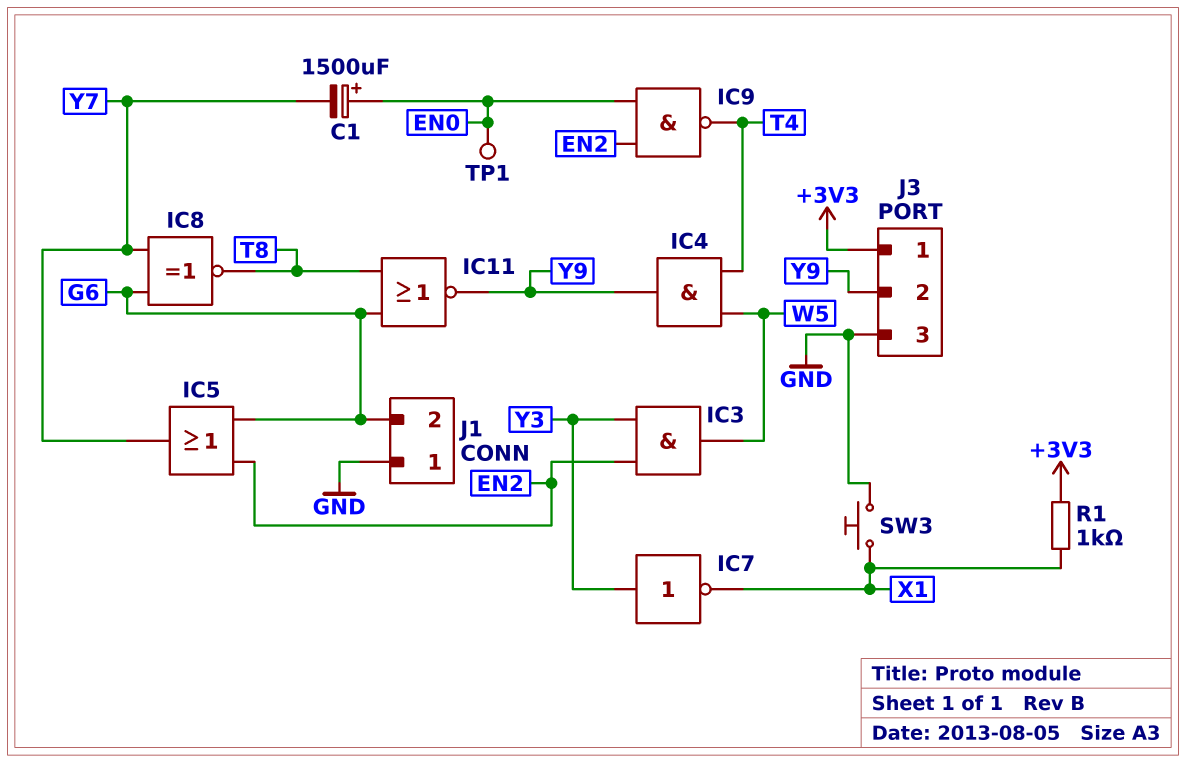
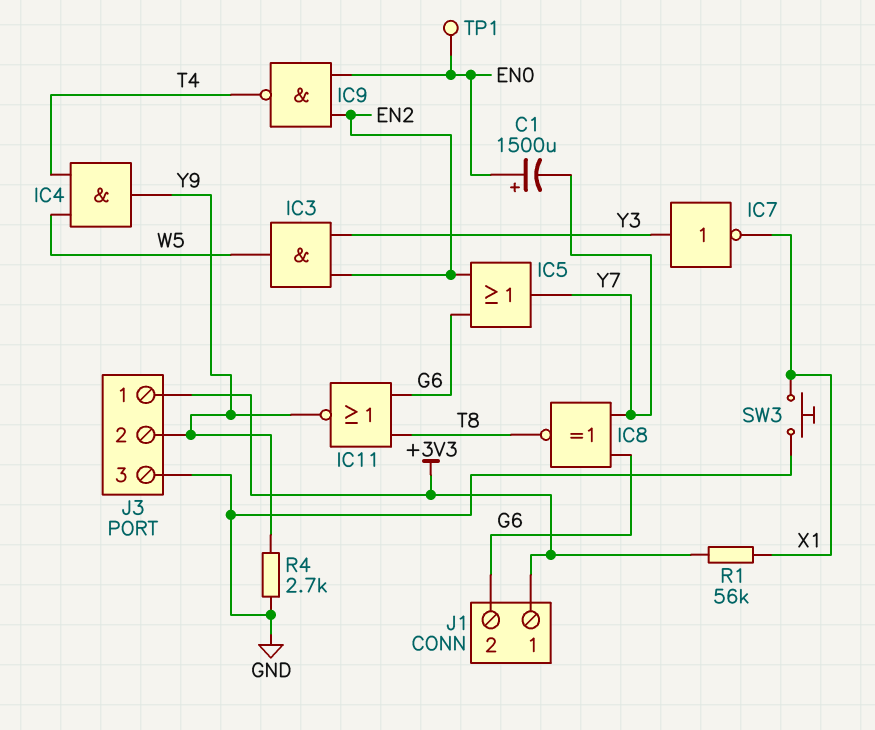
J1 pin 1: GND -> +3V3
R1: 1k (+3V3, X1) -> 56k (+3V3, X1)
R4: none -> 2.7k (GND, Y9)

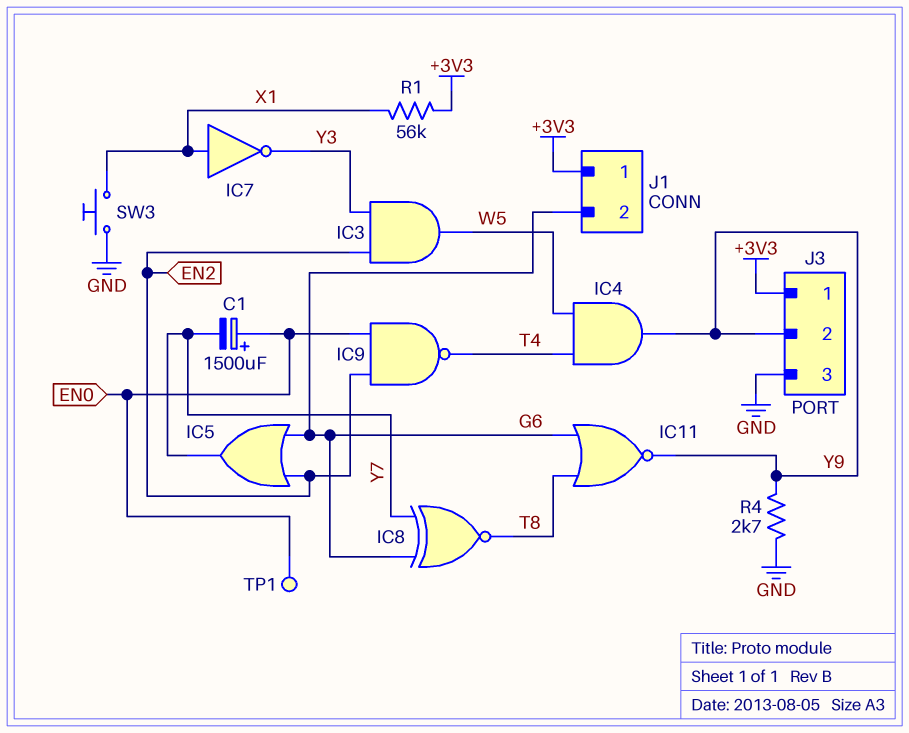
IC7: NOT (in Y3, out X1) -> NOT (in X1, out Y3)

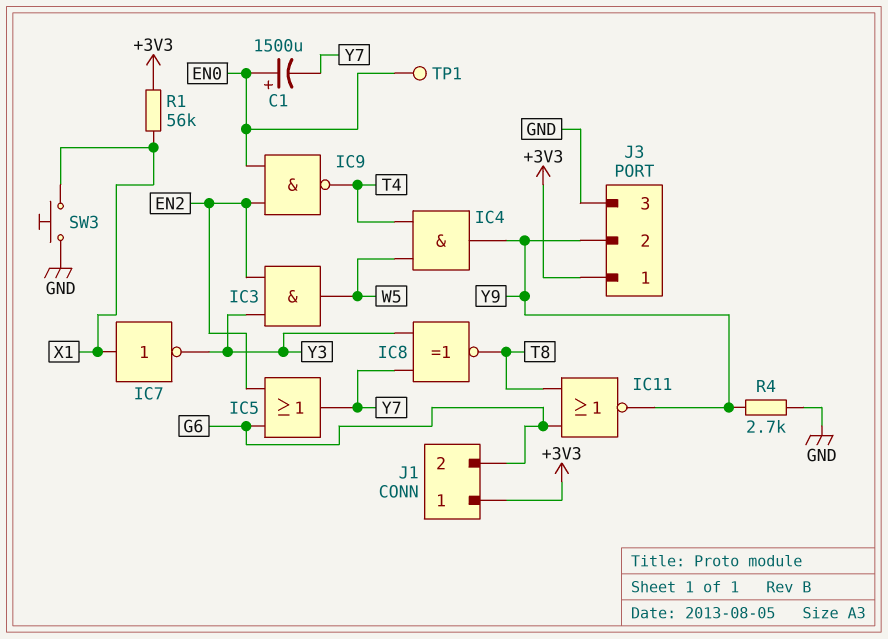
IC8: XNOR (in G6, in Y7, out T8) -> XNOR (in Y3, in Y7, out T8)

